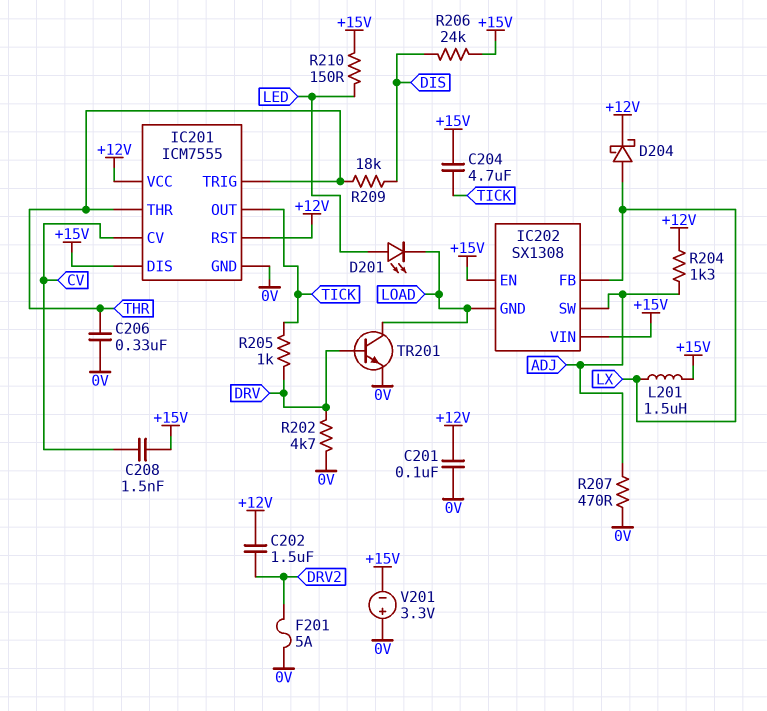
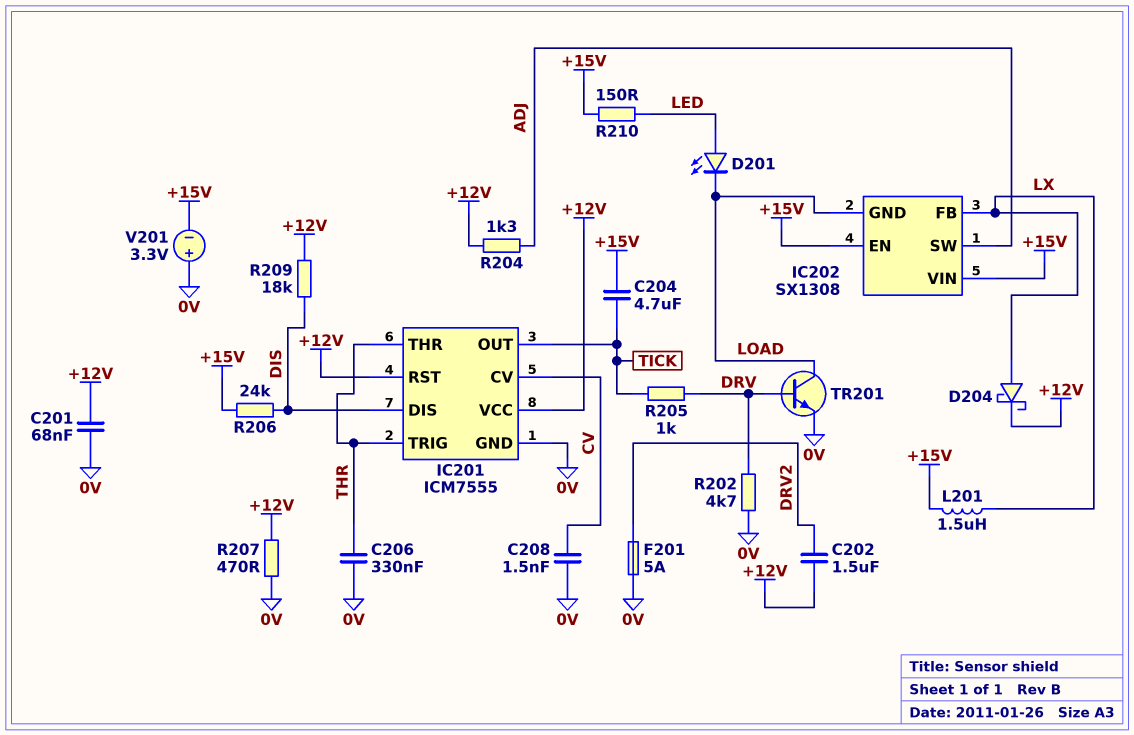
C201: 100nF (+12V, 0V) -> 68nF (+12V, 0V)
C208: 1.5nF (+15V, CV) -> 1.5nF (0V, CV)
IC201 pin DIS: +15V -> DIS
R207: 470 (0V, ADJ) -> 470 (+12V, 0V)
R209: 18k (DIS, THR) -> 18k (+12V, DIS)

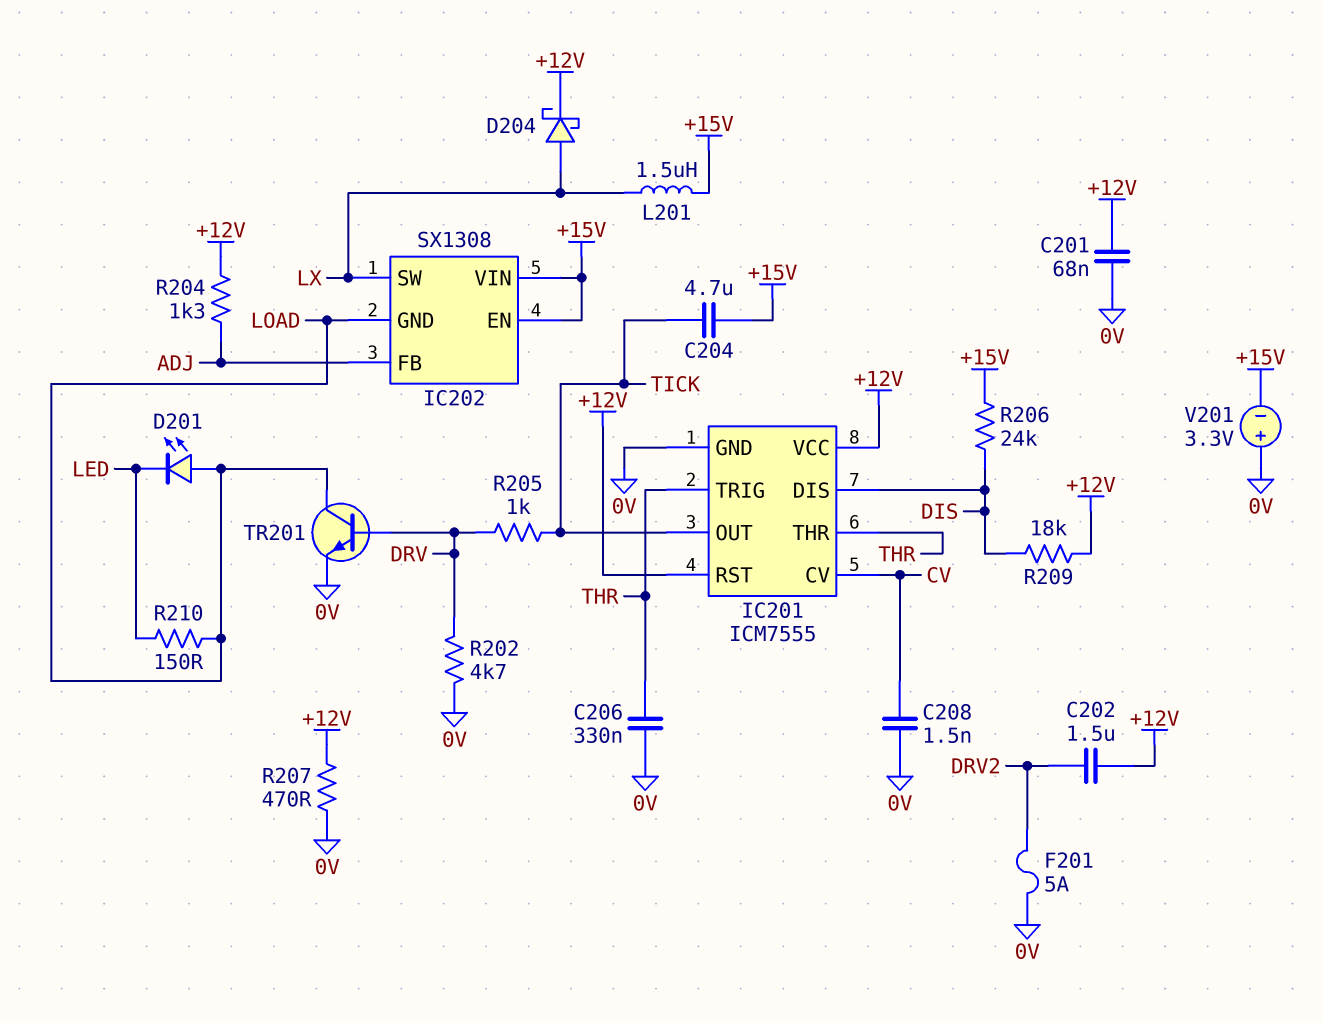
D201: LED (A LED, K LOAD) -> LED (A LOAD, K LED)
IC202 pin FB: LX -> ADJ
IC202 pin SW: ADJ -> LX
R210: 150 (+15V, LED) -> 150 (LED, LOAD)

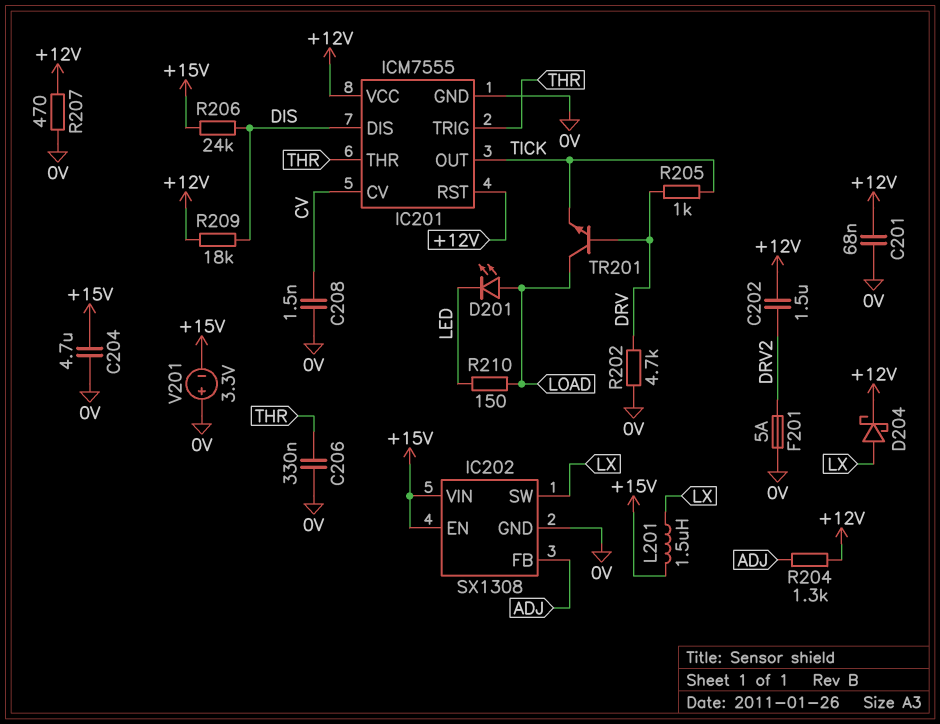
C204: 4.7uF (+15V, TICK) -> 4.7uF (+15V, 0V)
IC202 pin GND: LOAD -> 0V
TR201: NPN (B DRV, C LOAD, E 0V) -> NPN (B DRV, C LOAD, E TICK)

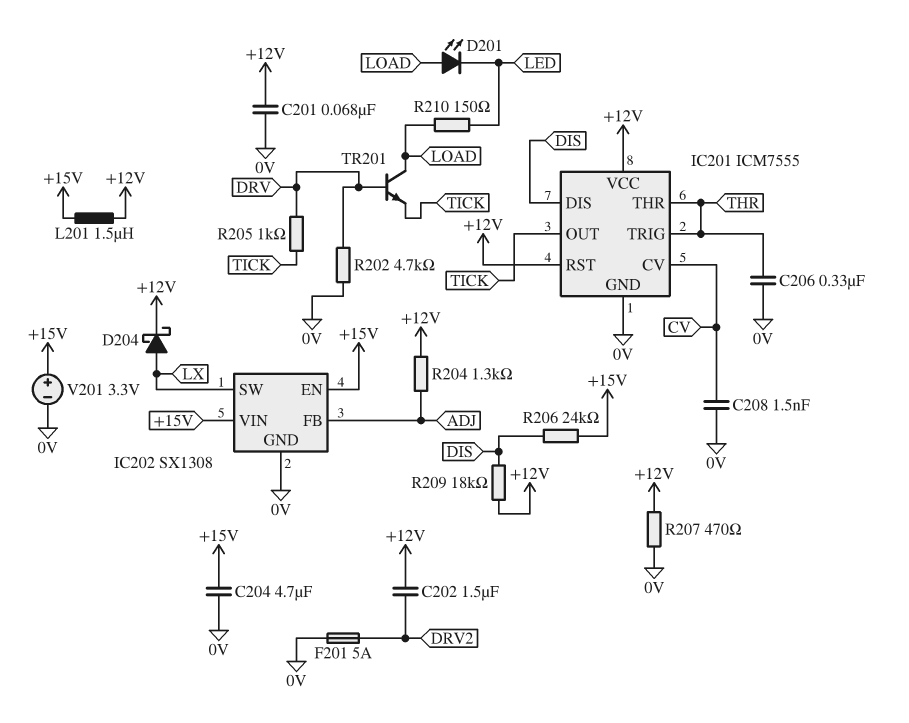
L201: 1.5uH (+15V, LX) -> 1.5uH (+12V, +15V)
V201: 3.3V (plus 0V, minus +15V) -> 3.3V (plus +15V, minus 0V)

